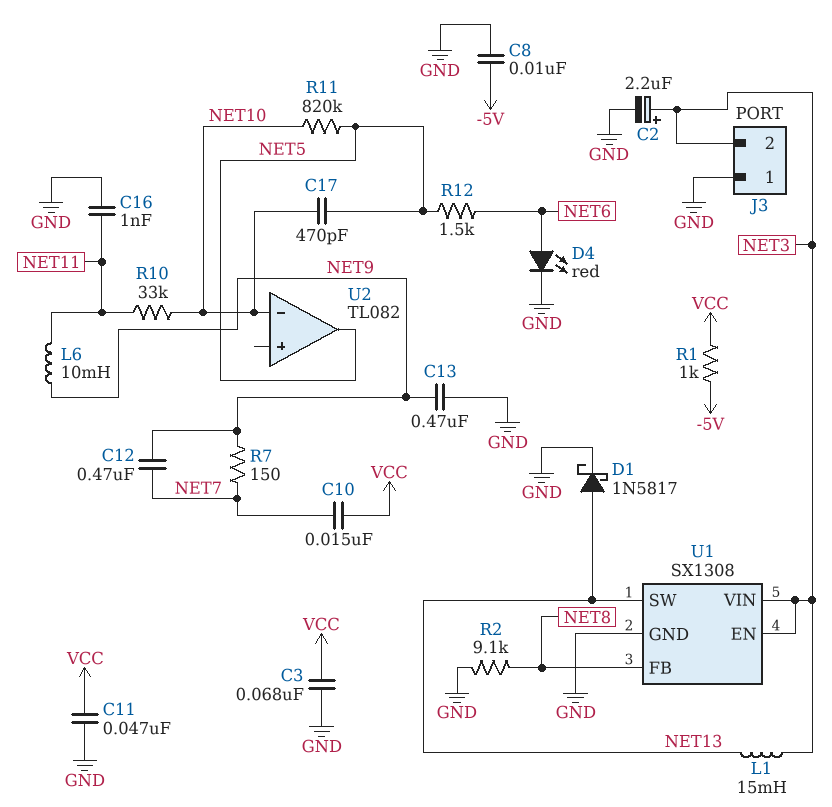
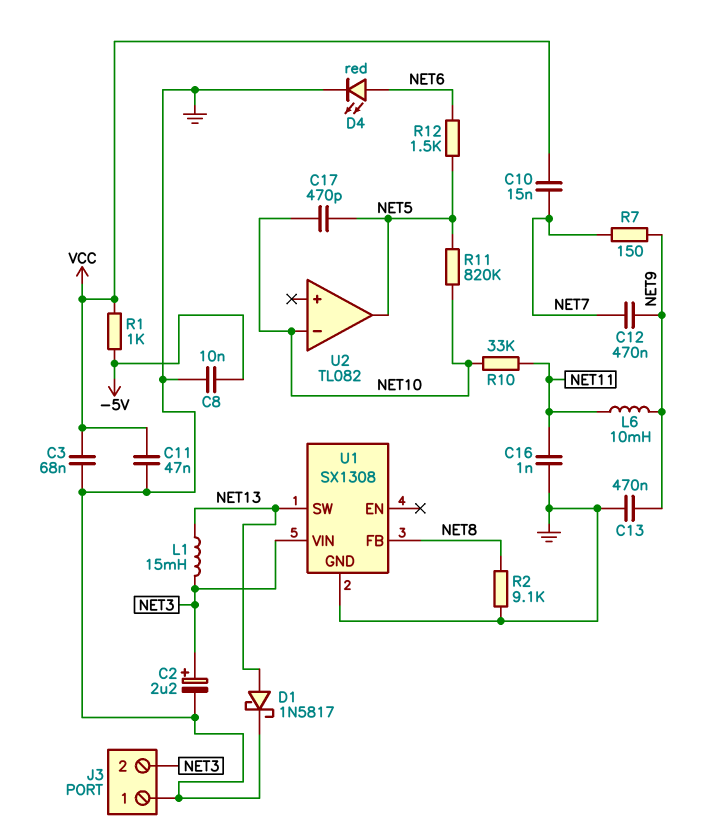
U1 pin EN: NET3 -> none

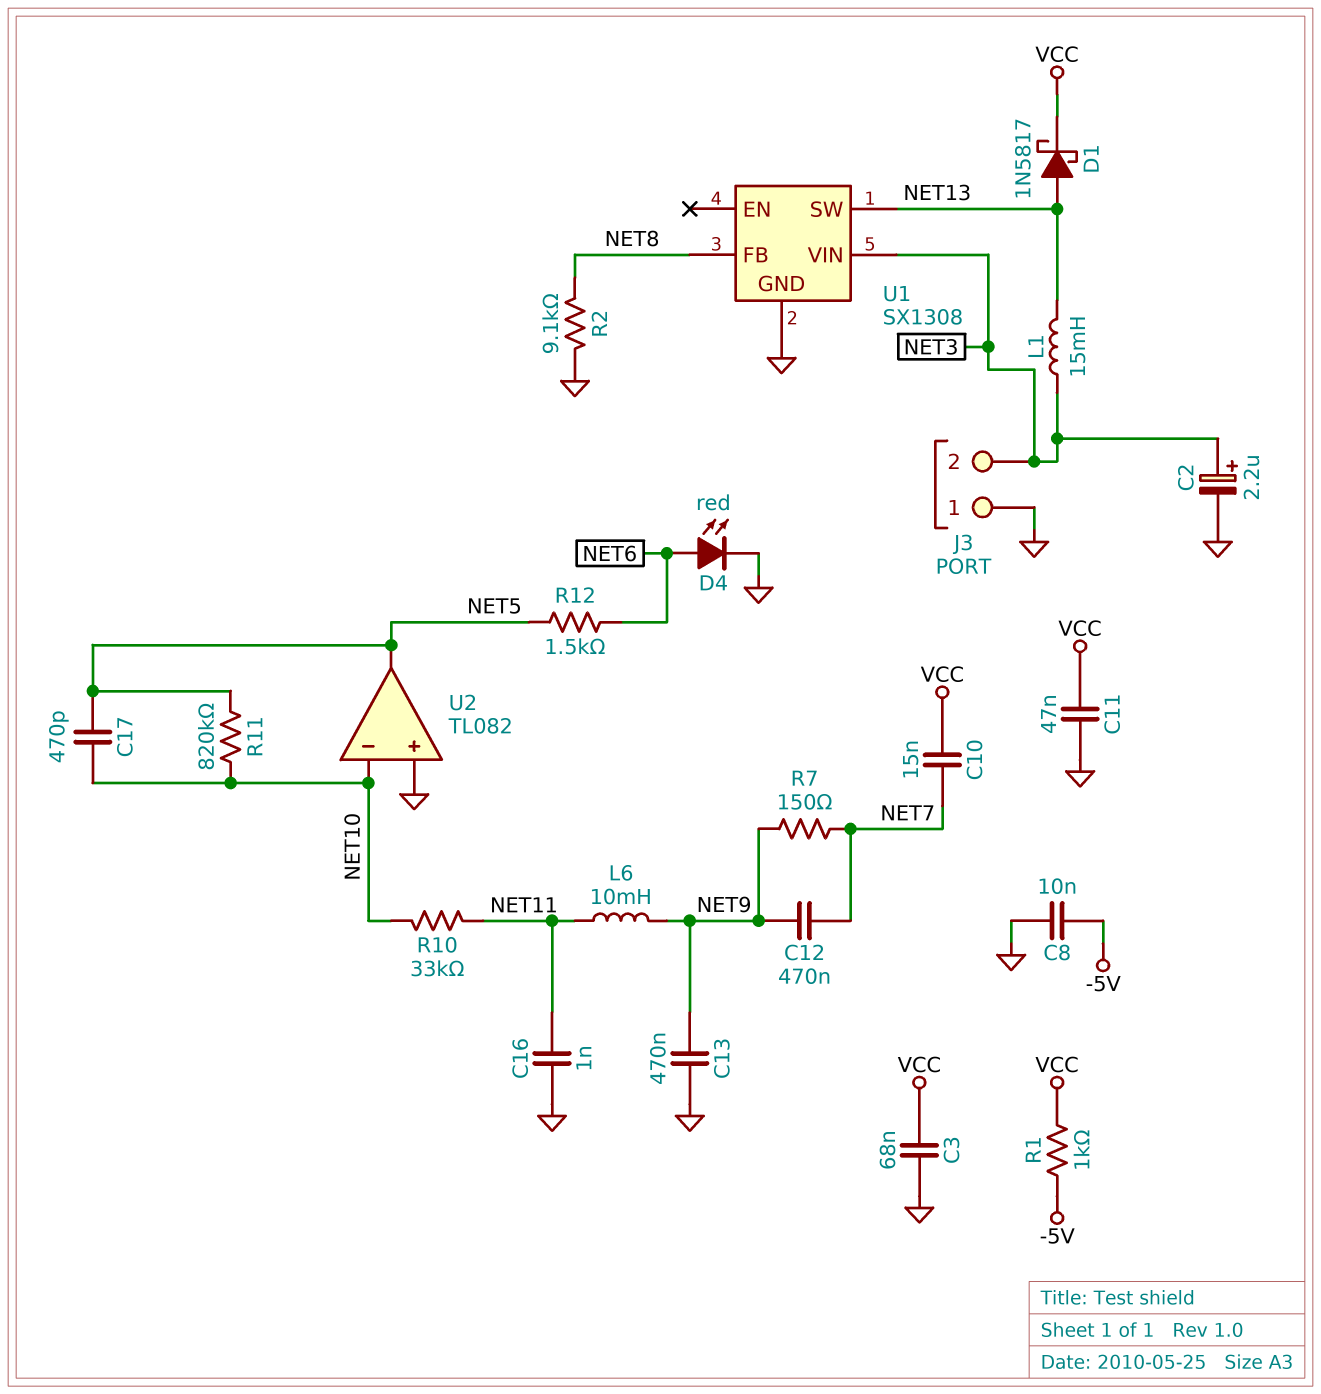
D1: schottky 1N5817 (A NET13, K GND) -> schottky 1N5817 (A NET13, K VCC)
U2 pin in+: none -> GND

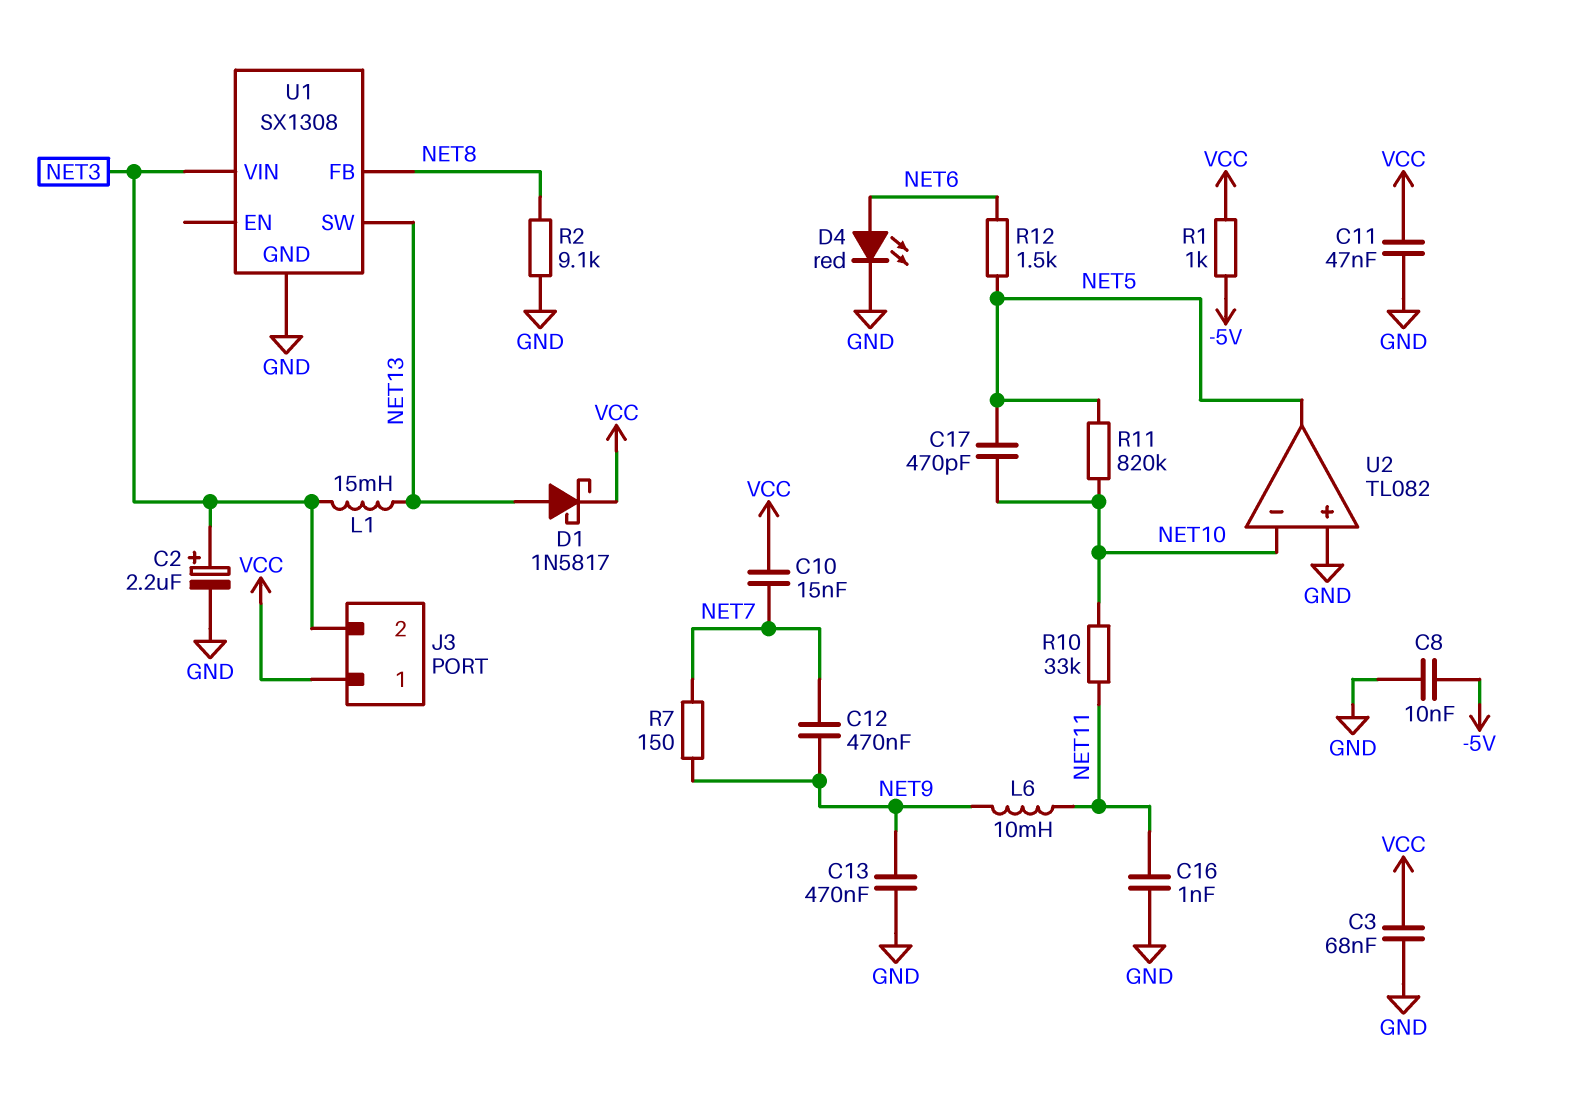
J3 pin 1: GND -> VCC

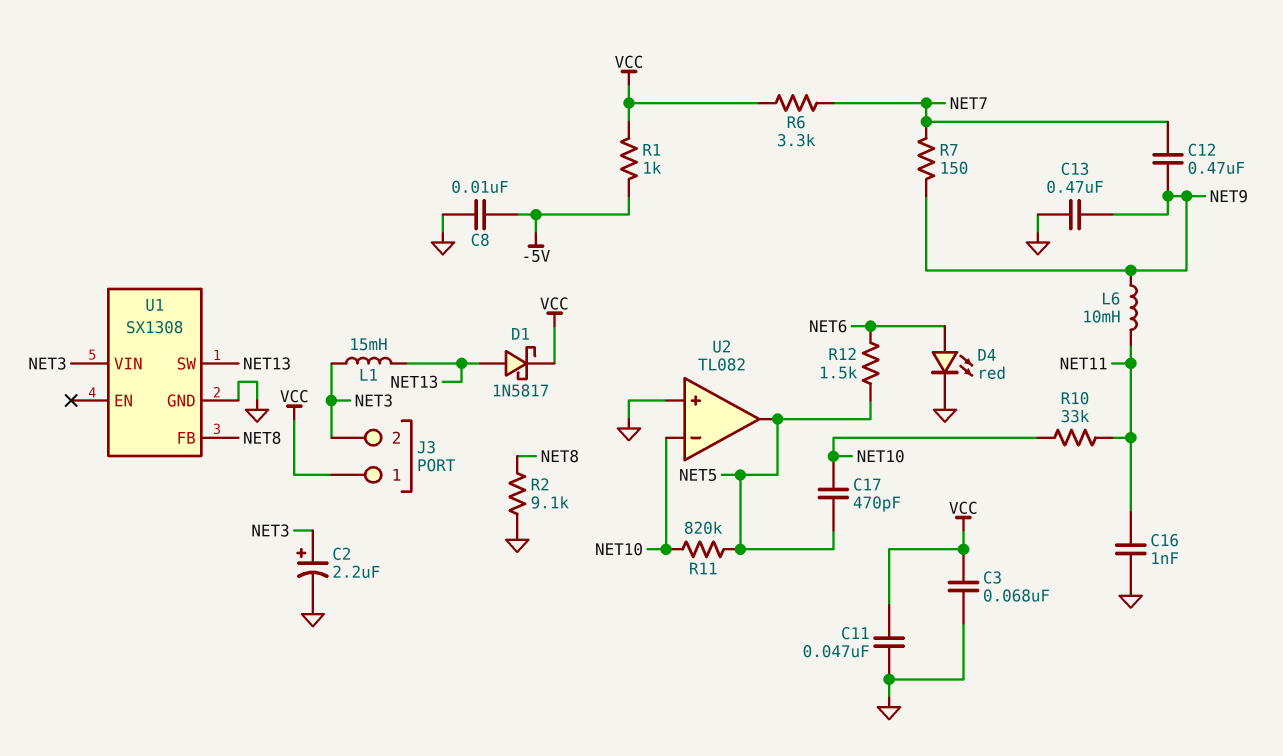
C10: 15nF (NET7, VCC) -> none
R6: none -> 3.3k (NET7, VCC)

